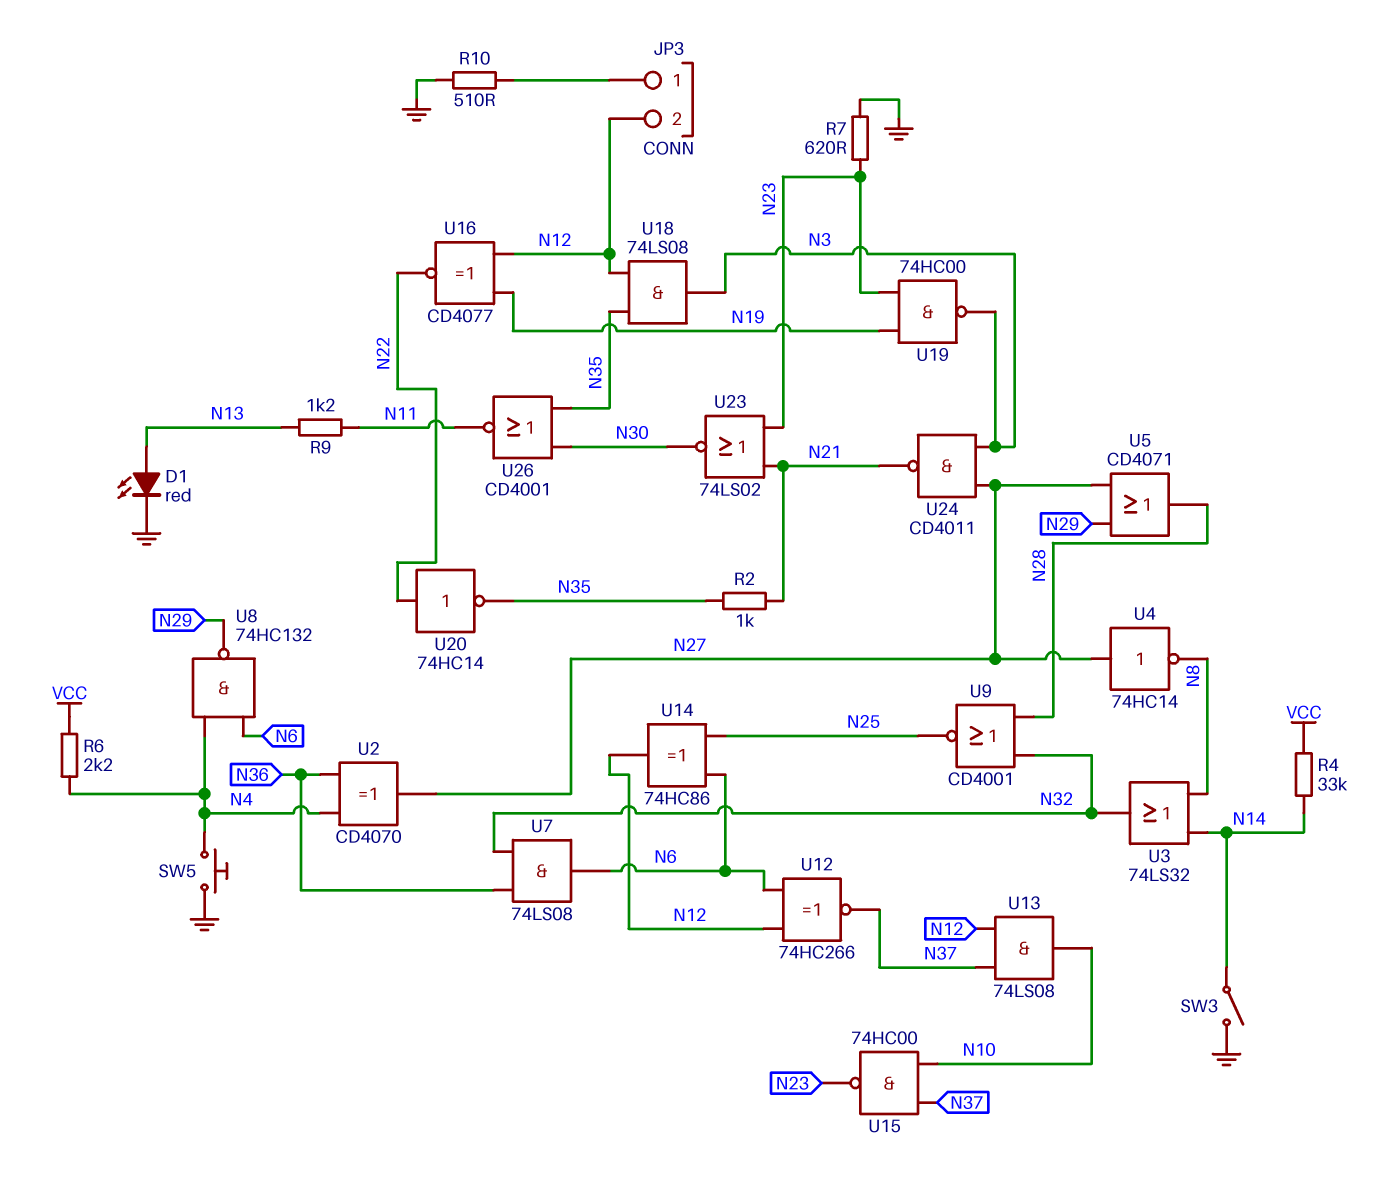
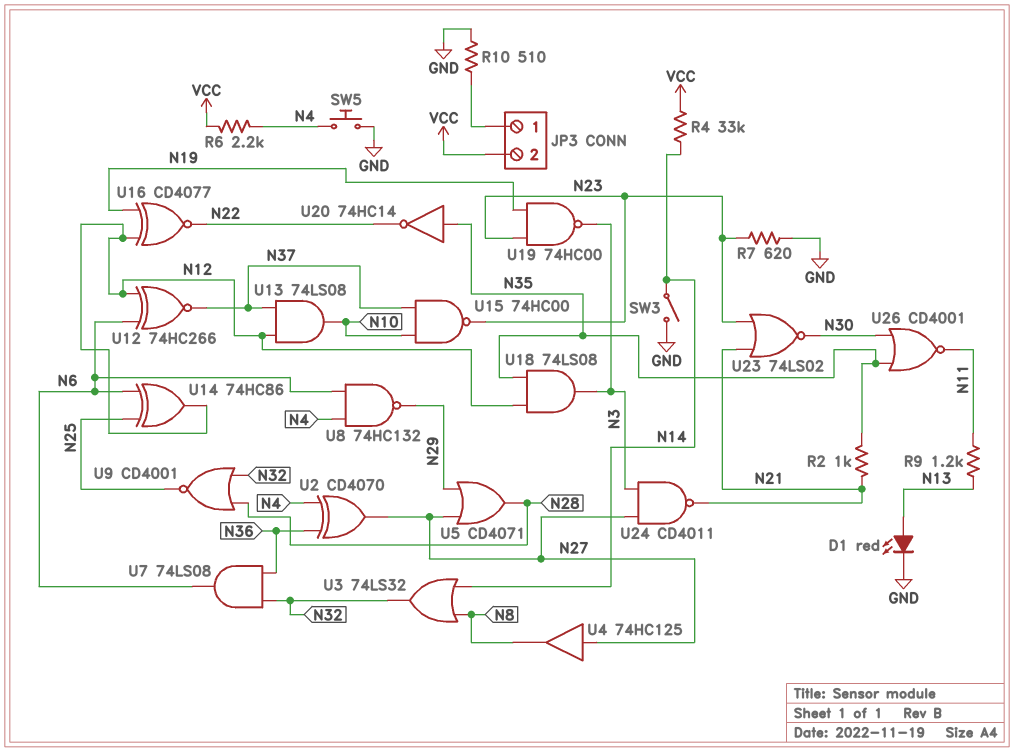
JP3 pin 2: N12 -> VCC
U4: NOT 74HC14 (in N27, out N8) -> buffer 74HC125 (in N27, out N8)
U20: NOT 74HC14 (in N22, out N35) -> NOT 74HC14 (in N35, out N22)

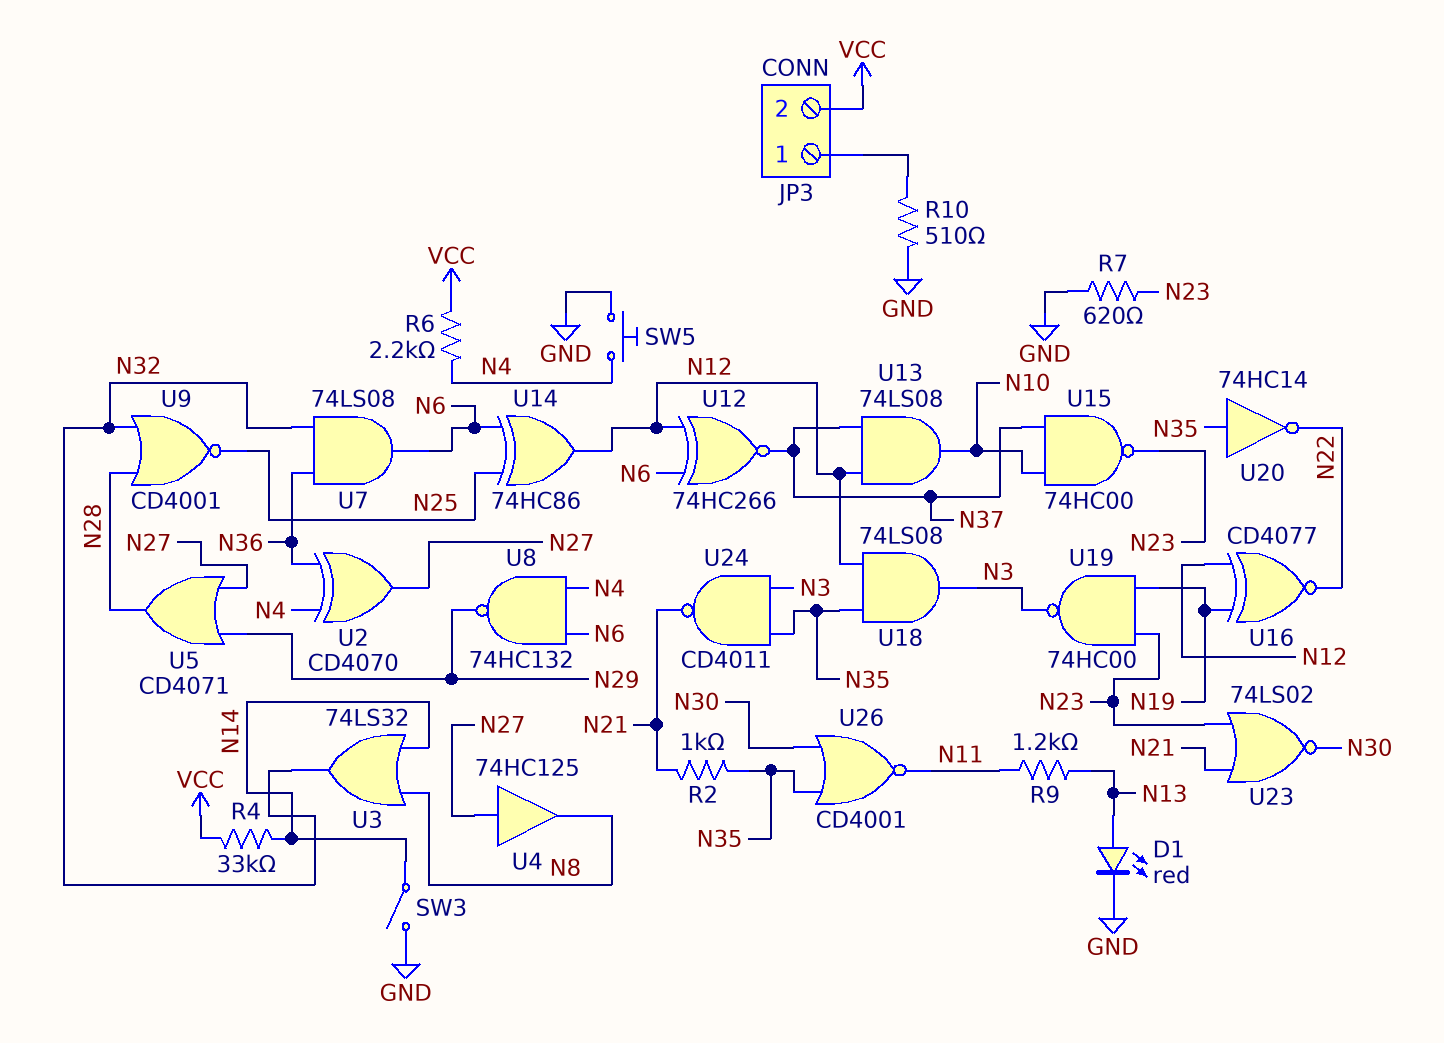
U24: NAND CD4011 (in N3, in N27, out N21) -> NAND CD4011 (in N3, in N35, out N21)

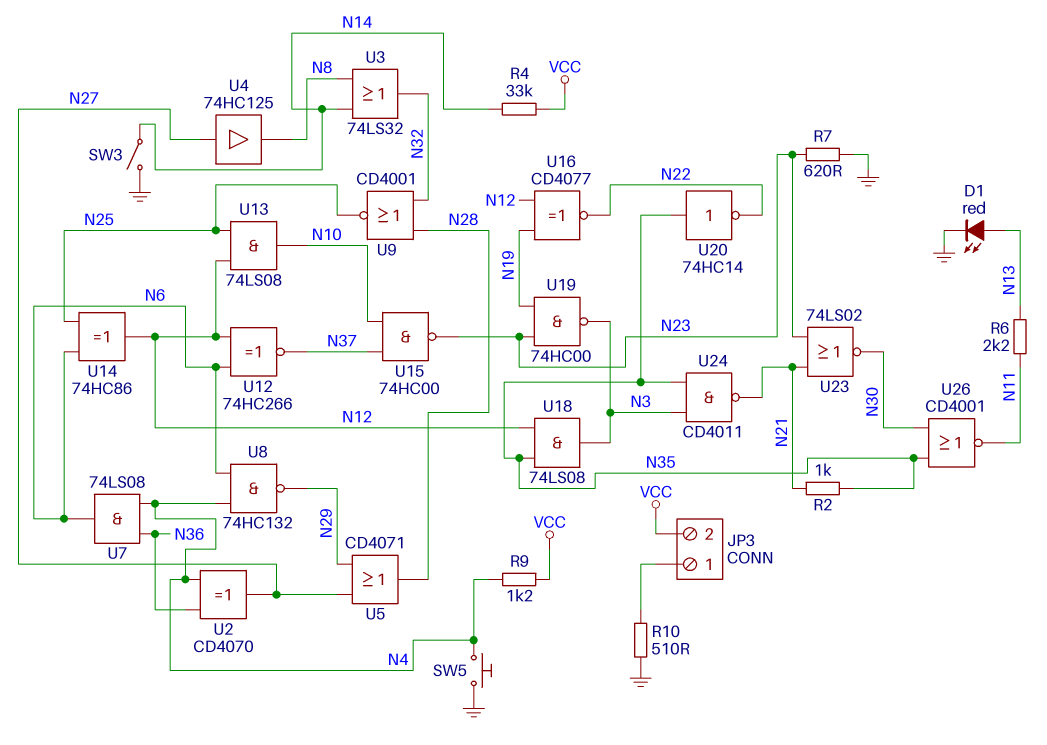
R6: 2.2k (N4, VCC) -> 2.2k (N11, N13)
R9: 1.2k (N11, N13) -> 1.2k (N4, VCC)
U7: AND 74LS08 (in N32, in N36, out N6) -> AND 74LS08 (in N4, in N36, out N6)
U13: AND 74LS08 (in N12, in N37, out N10) -> AND 74LS08 (in N12, in N25, out N10)

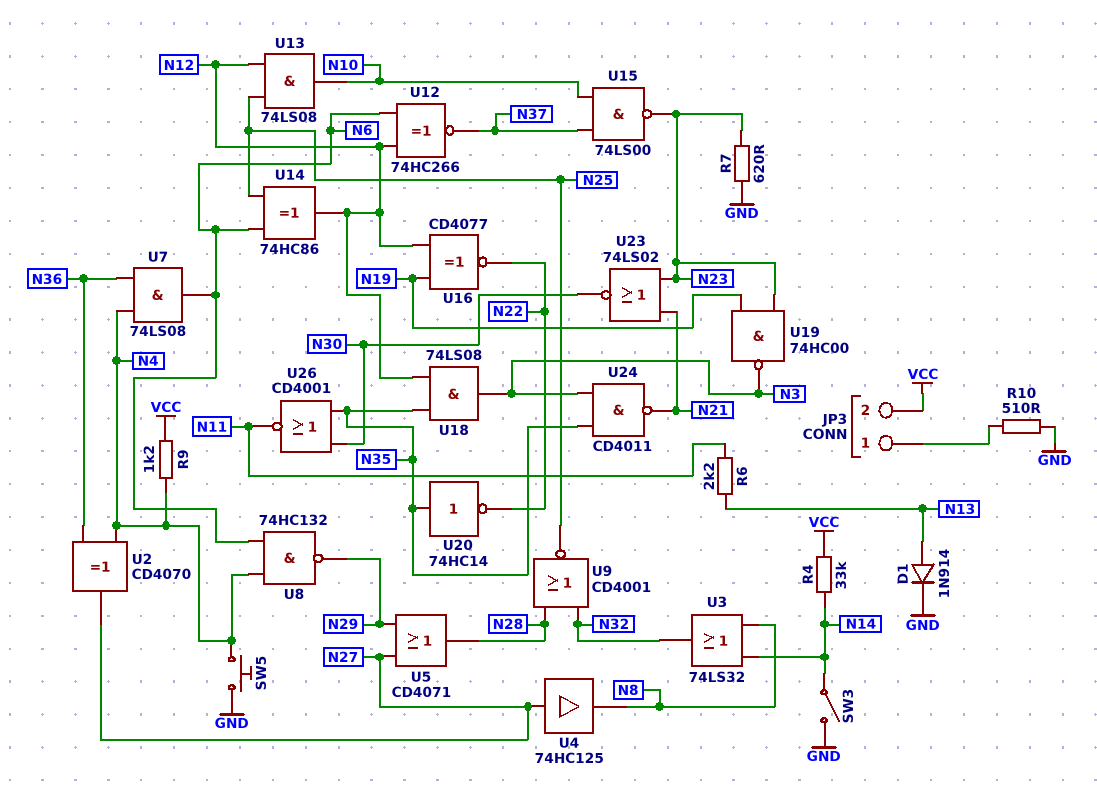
D1: LED red (A N13, K GND) -> diode 1N914 (A N13, K GND)
R2: 1k (N21, N35) -> none
U15: NAND 74HC00 (in N10, in N37, out N23) -> NAND 74LS00 (in N10, in N37, out N23)

